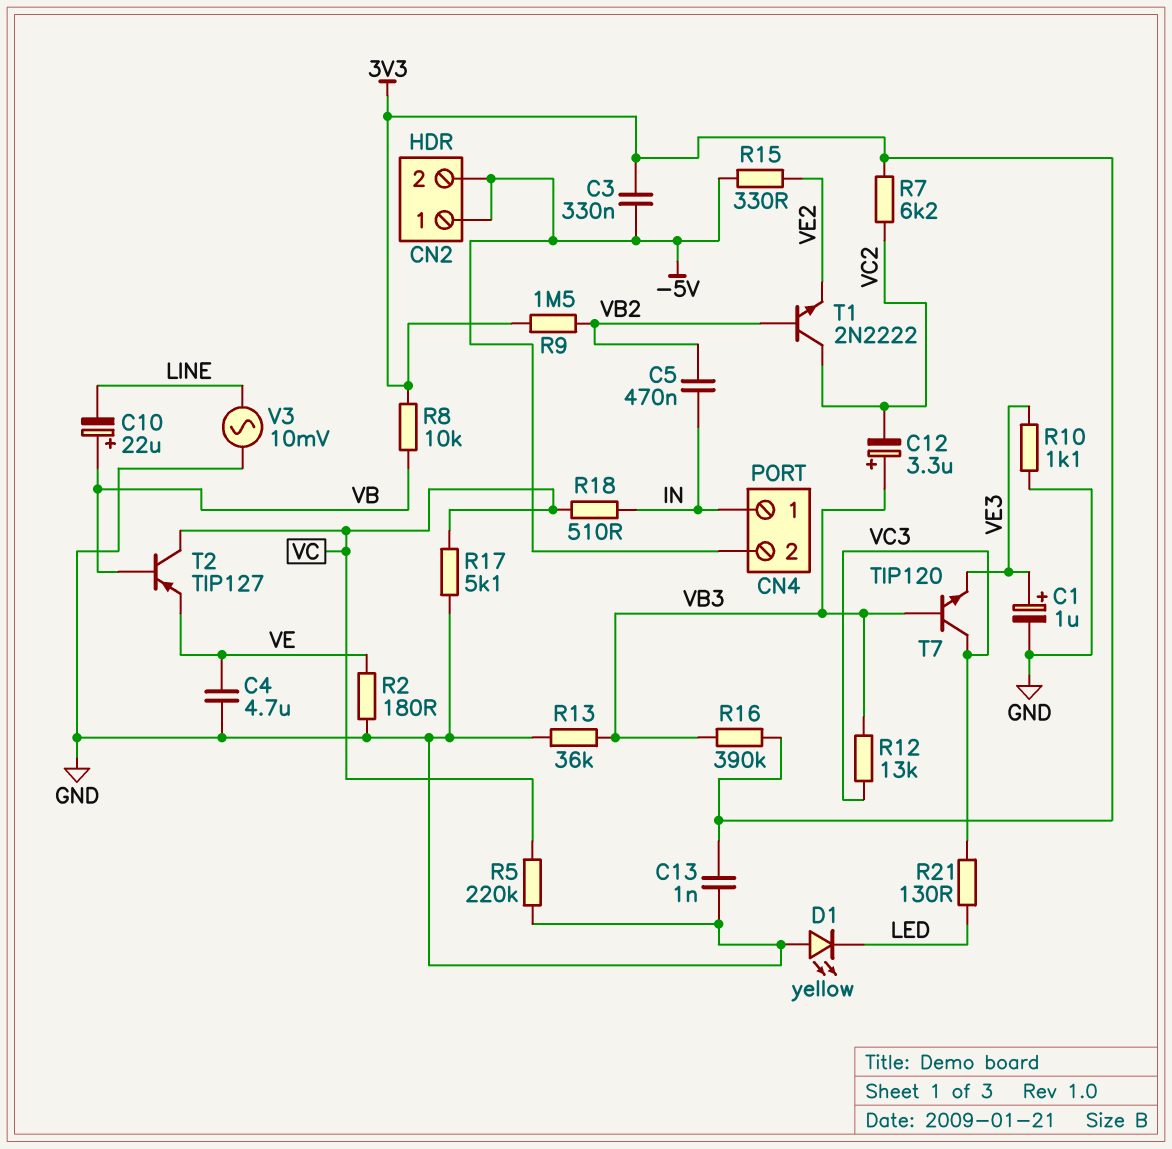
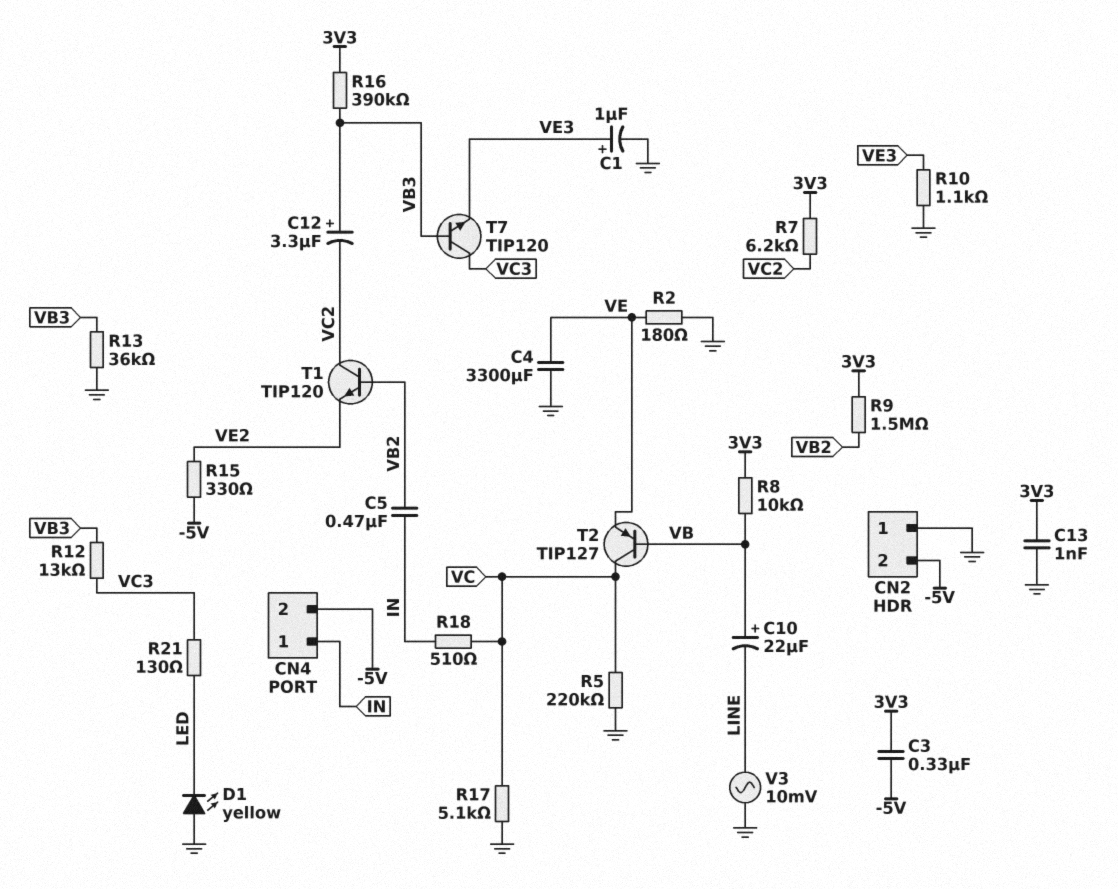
C4: 4.7uF (GND, VE) -> 3300uF (GND, VE)
CN2 pin 1: -5V -> GND
T1: NPN 2N2222 (B VB2, C VC2, E VE2) -> NPN TIP120 (B VB2, C VC2, E VE2)

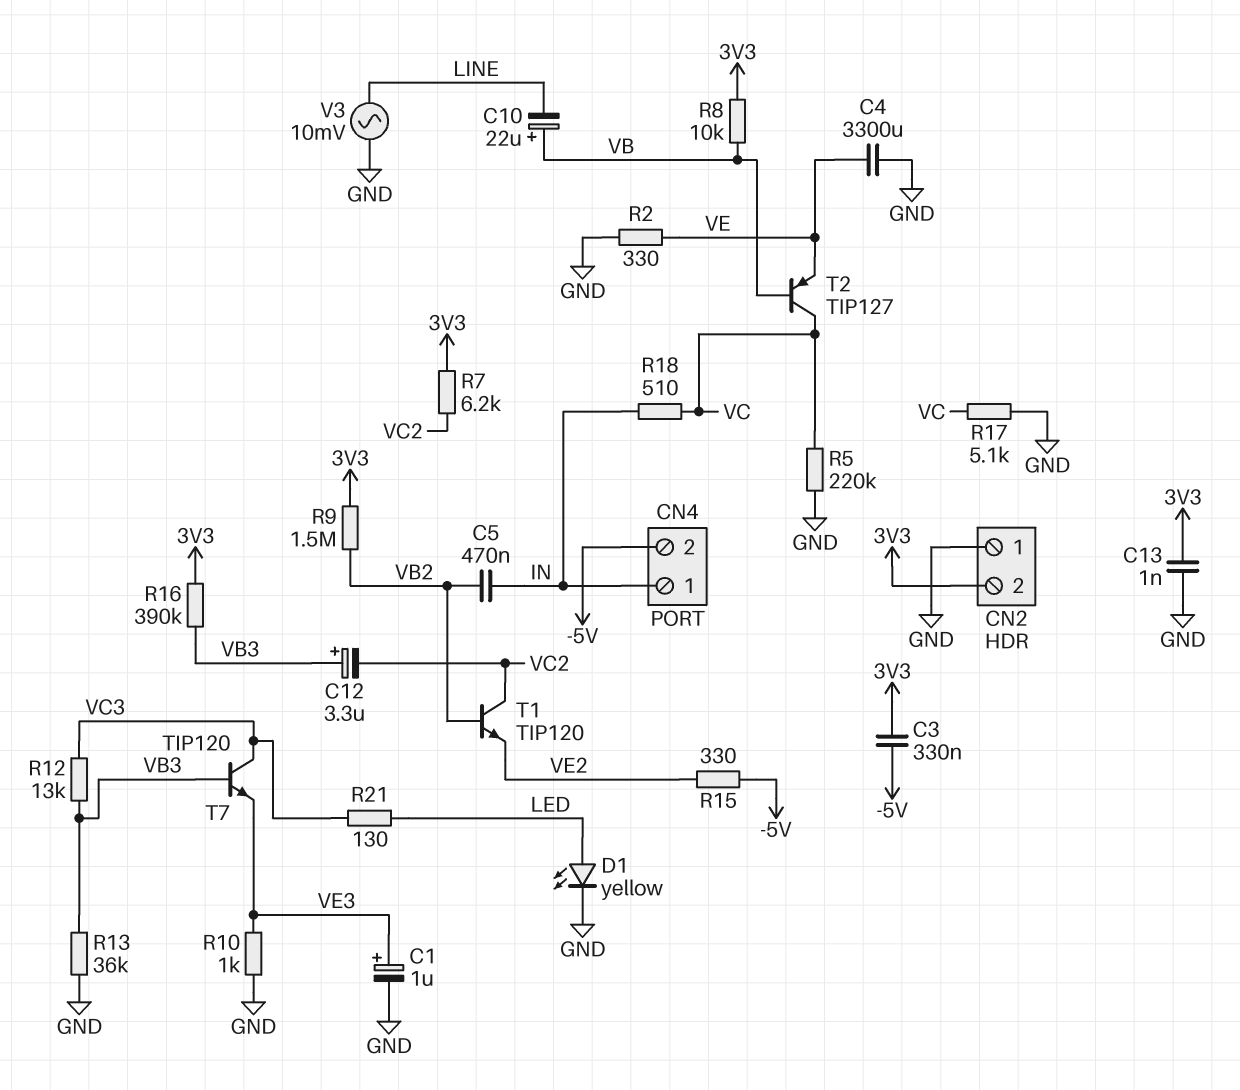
CN2 pin 2: -5V -> 3V3
D1: LED yellow (A GND, K LED) -> LED yellow (A LED, K GND)
R2: 180 (GND, VE) -> 330 (GND, VE)
R10: 1.1k (GND, VE3) -> 1k (GND, VE3)

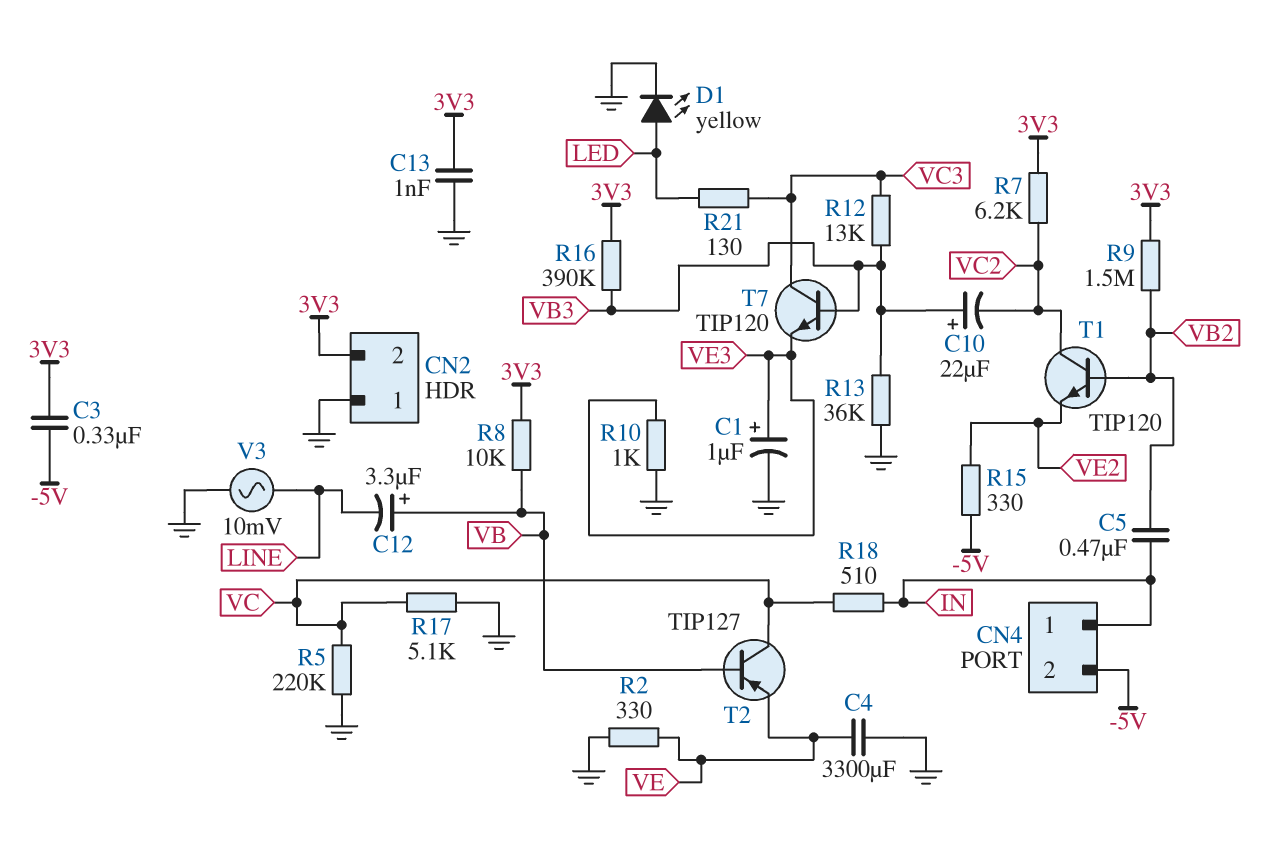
C10: 22uF (plus VB, minus LINE) -> 22uF (plus VB3, minus VC2)
C12: 3.3uF (plus VB3, minus VC2) -> 3.3uF (plus VB, minus LINE)

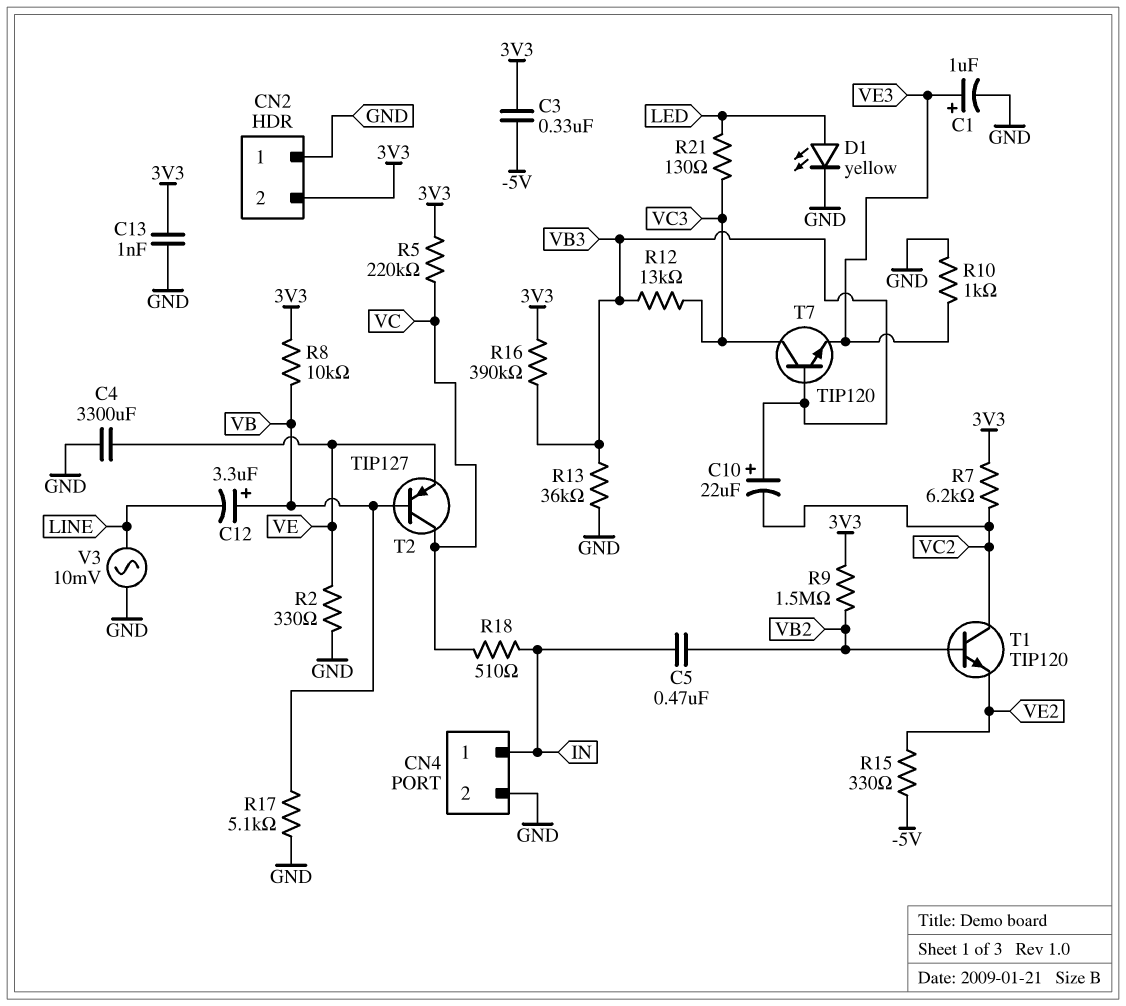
CN4 pin 2: -5V -> GND
R5: 220k (GND, VC) -> 220k (3V3, VC)
R17: 5.1k (GND, VC) -> 5.1k (GND, VB)

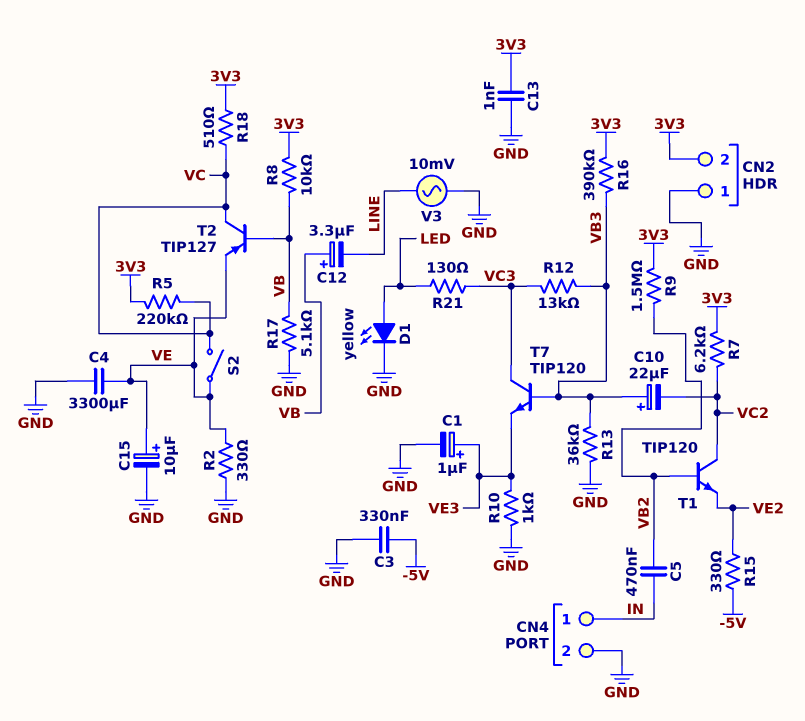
C3: 330nF (-5V, 3V3) -> 330nF (-5V, GND)
C15: none -> 10uF (plus VE, minus GND)
R18: 510 (IN, VC) -> 510 (3V3, VC)
S2: none -> switch (VC, VE)

